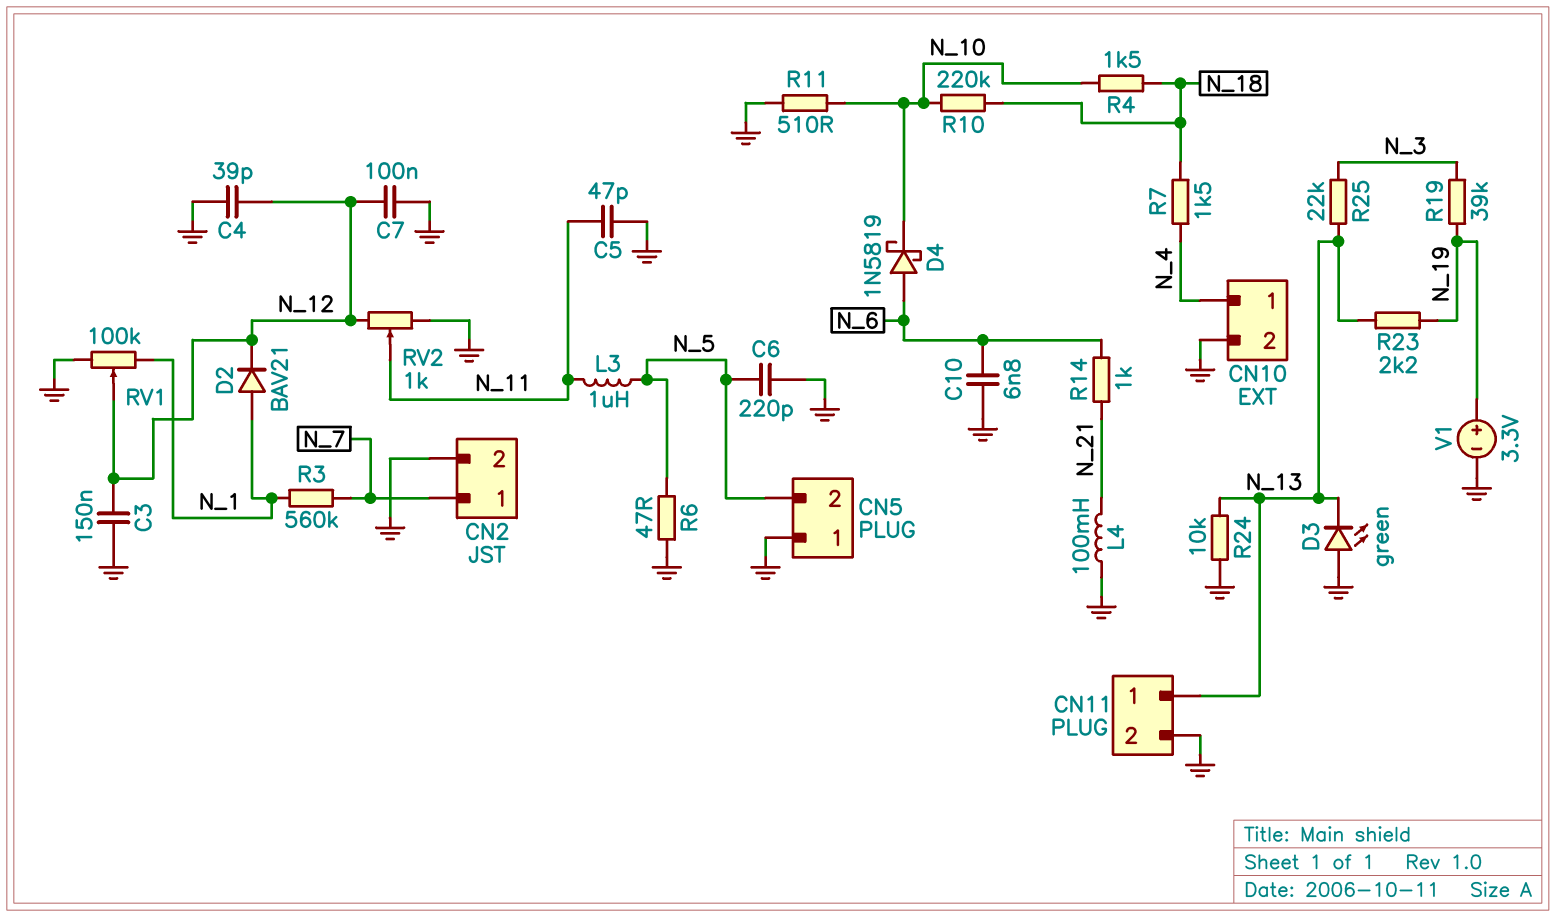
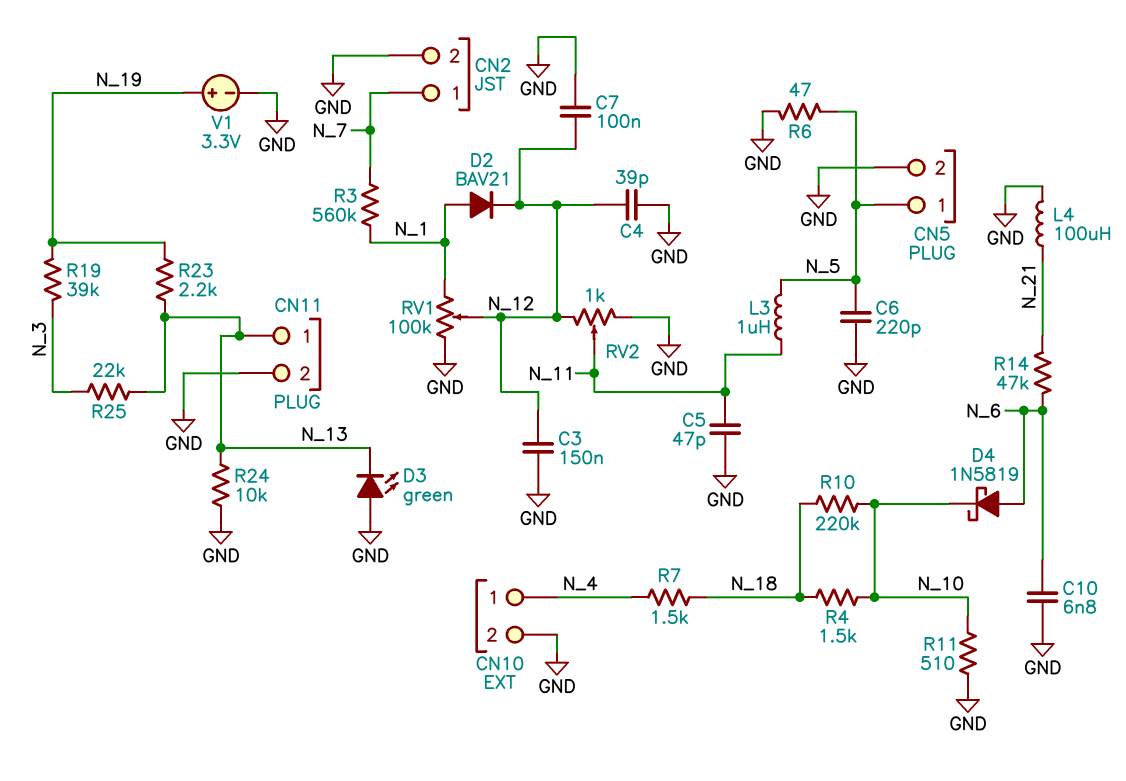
CN5 pin 1: GND -> N_5
CN5 pin 2: N_5 -> GND
L4: 100mH (GND, N_21) -> 100uH (GND, N_21)
R14: 1k (N_6, N_21) -> 47k (N_6, N_21)

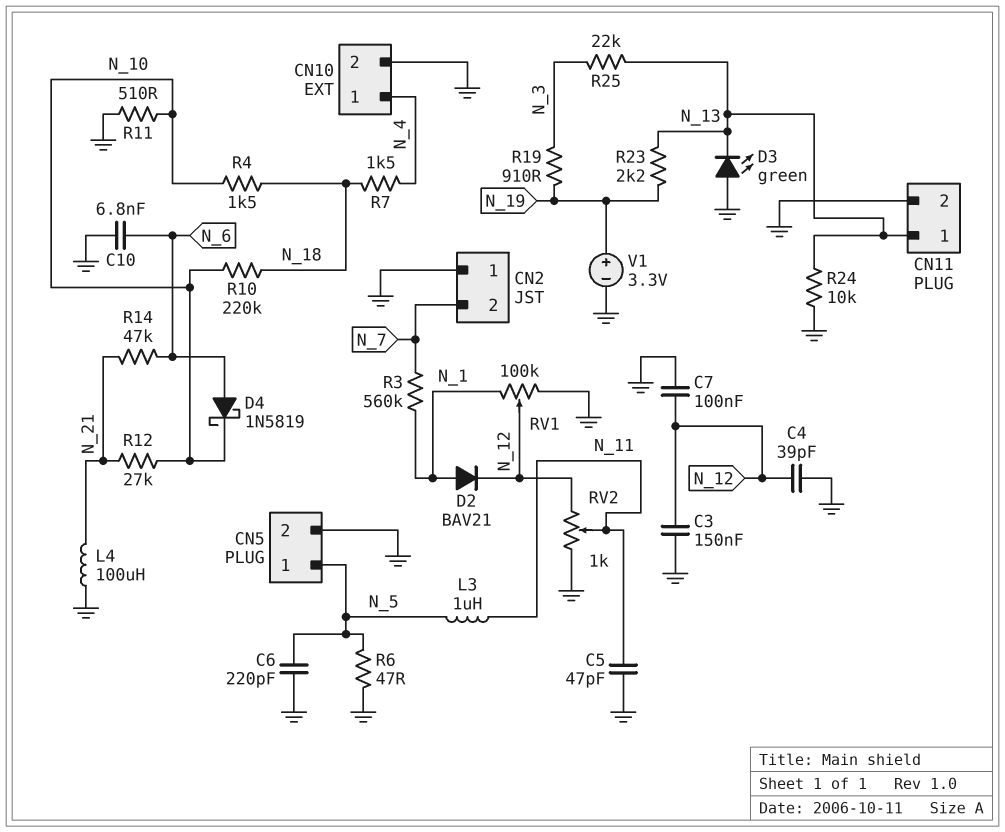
CN2 pin 1: N_7 -> GND
CN2 pin 2: GND -> N_7
R12: none -> 27k (N_10, N_21)
R19: 39k (N_3, N_19) -> 910 (N_3, N_19)

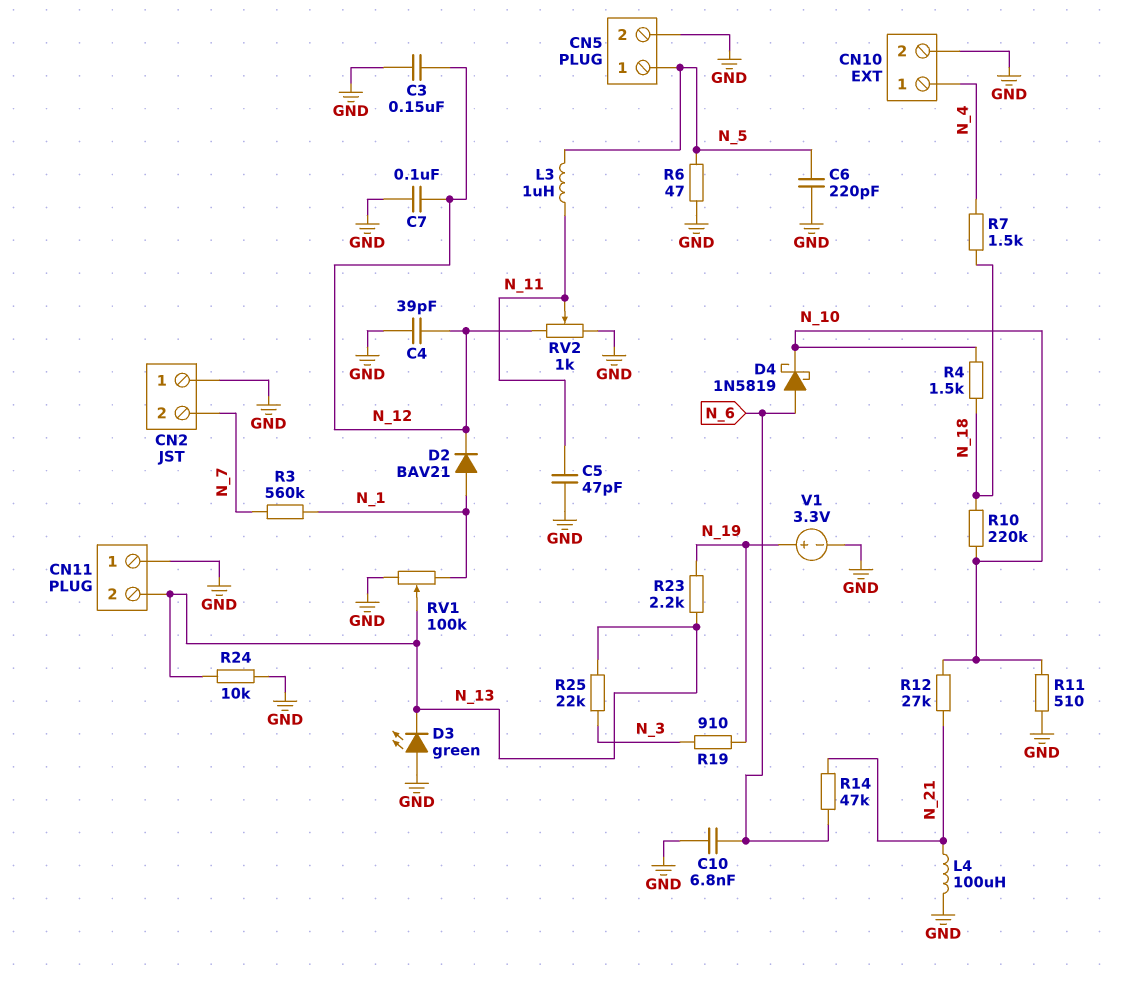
CN11 pin 1: N_13 -> GND
CN11 pin 2: GND -> N_13
RV1: 100k (GND, N_1, wiper N_12) -> 100k (GND, N_1, wiper N_13)

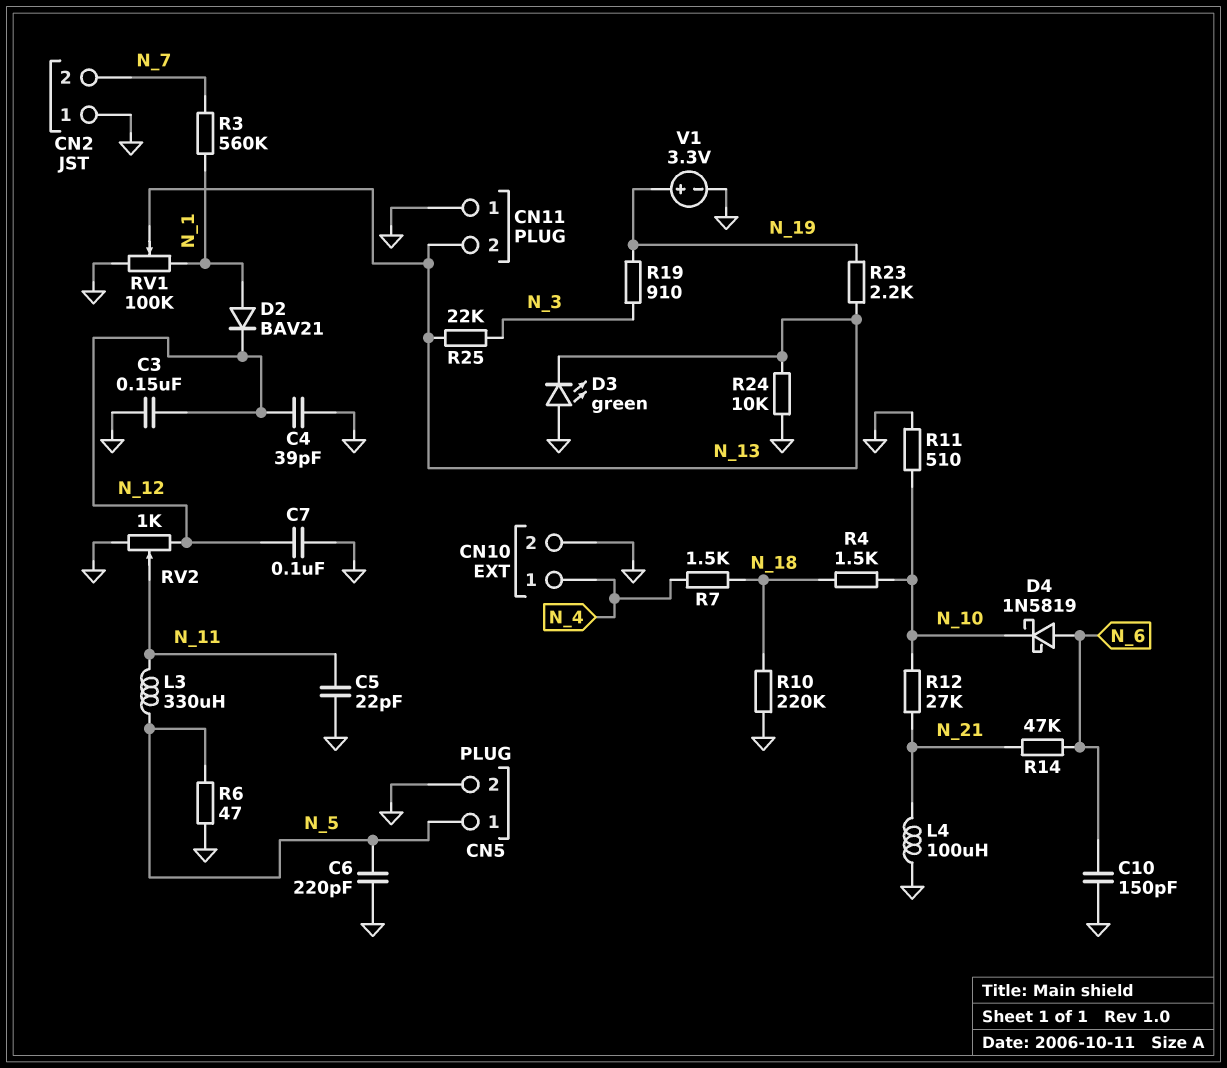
C5: 47pF (GND, N_11) -> 22pF (GND, N_11)
C10: 6.8nF (GND, N_6) -> 150pF (GND, N_6)
L3: 1uH (N_5, N_11) -> 330uH (N_5, N_11)
R10: 220k (N_10, N_18) -> 220k (GND, N_18)

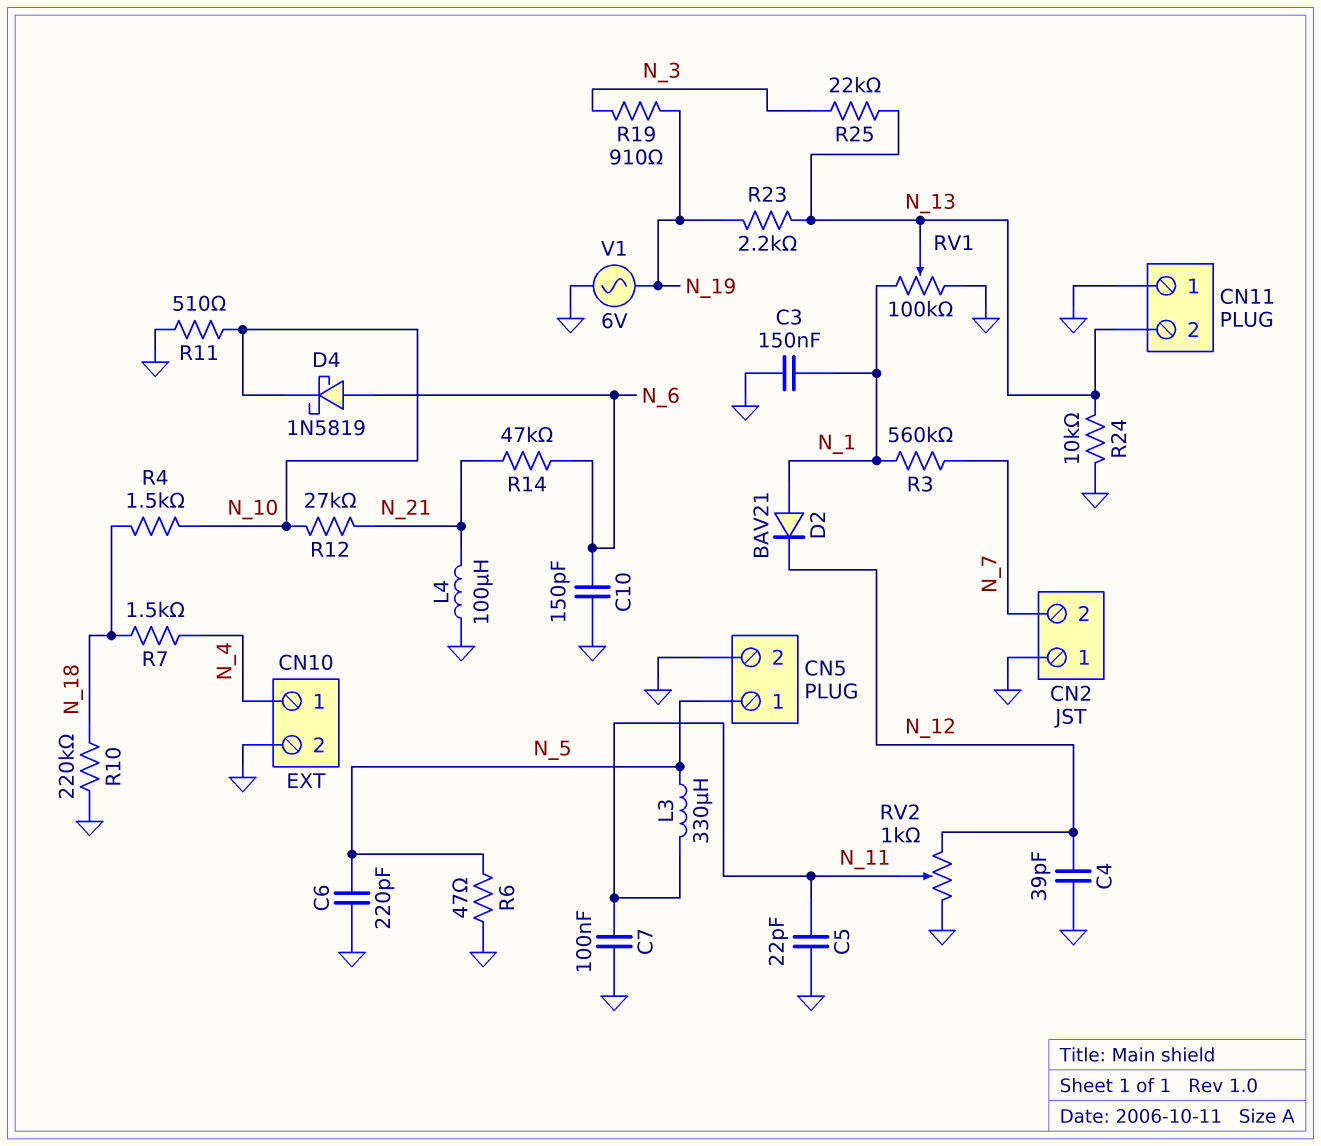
C3: 150nF (GND, N_12) -> 150nF (GND, N_1)
C7: 100nF (GND, N_12) -> 100nF (GND, N_11)
D3: LED green (A GND, K N_13) -> none
V1: 3.3V (plus N_19, minus GND) -> AC 6V (GND, N_19)

